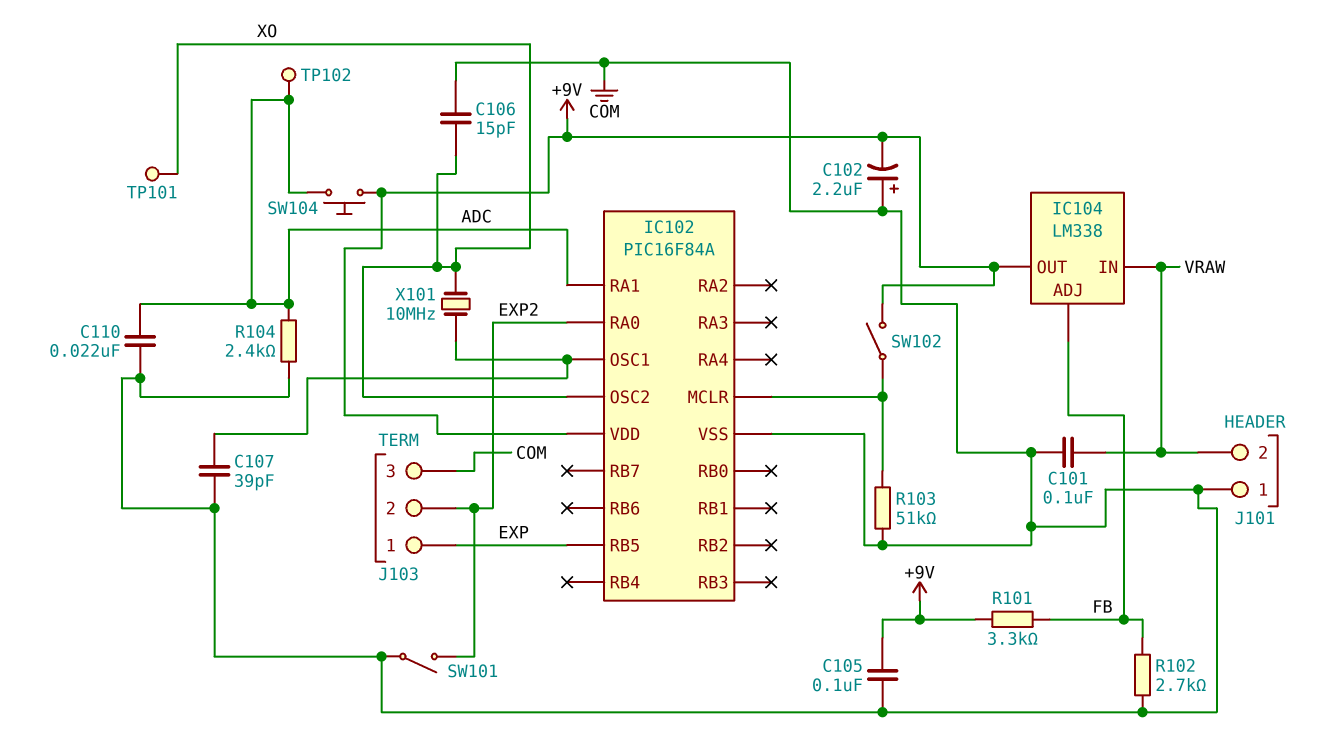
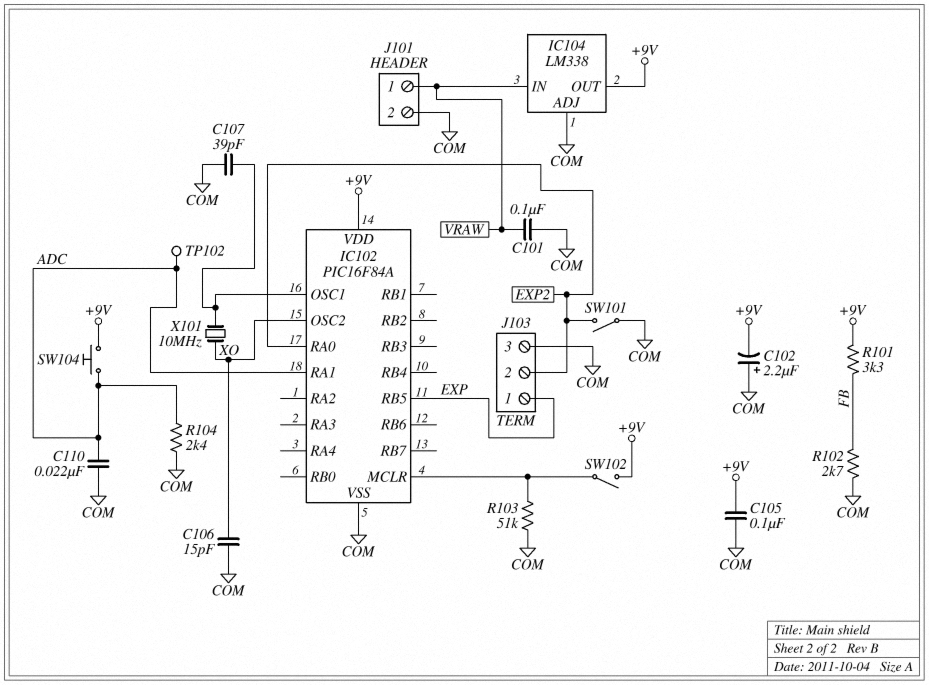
IC104 pin ADJ: FB -> COM
J101 pin 1: COM -> VRAW
J101 pin 2: VRAW -> COM
TP101: test point (XO) -> none

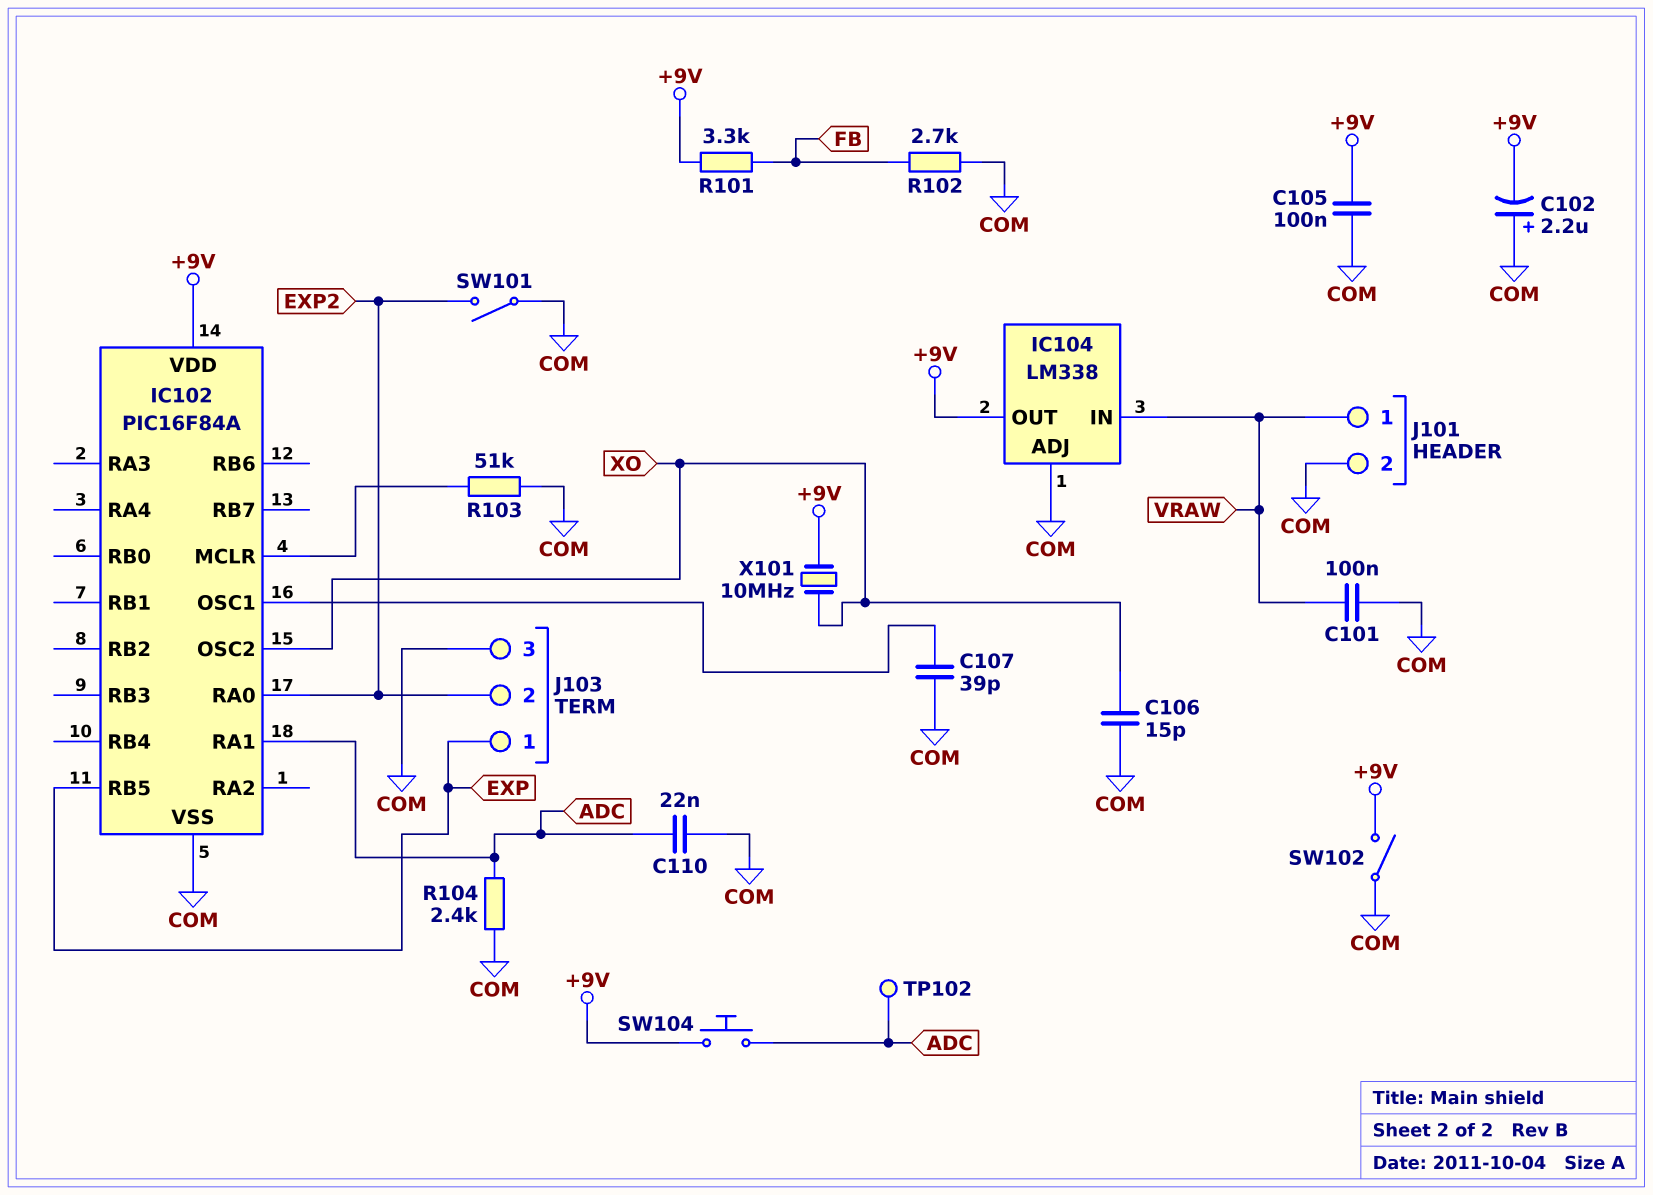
SW102: switch (+9V, IC102/MCLR) -> switch (+9V, COM)
X101: 10MHz (IC102/OSC1, XO) -> 10MHz (+9V, XO)

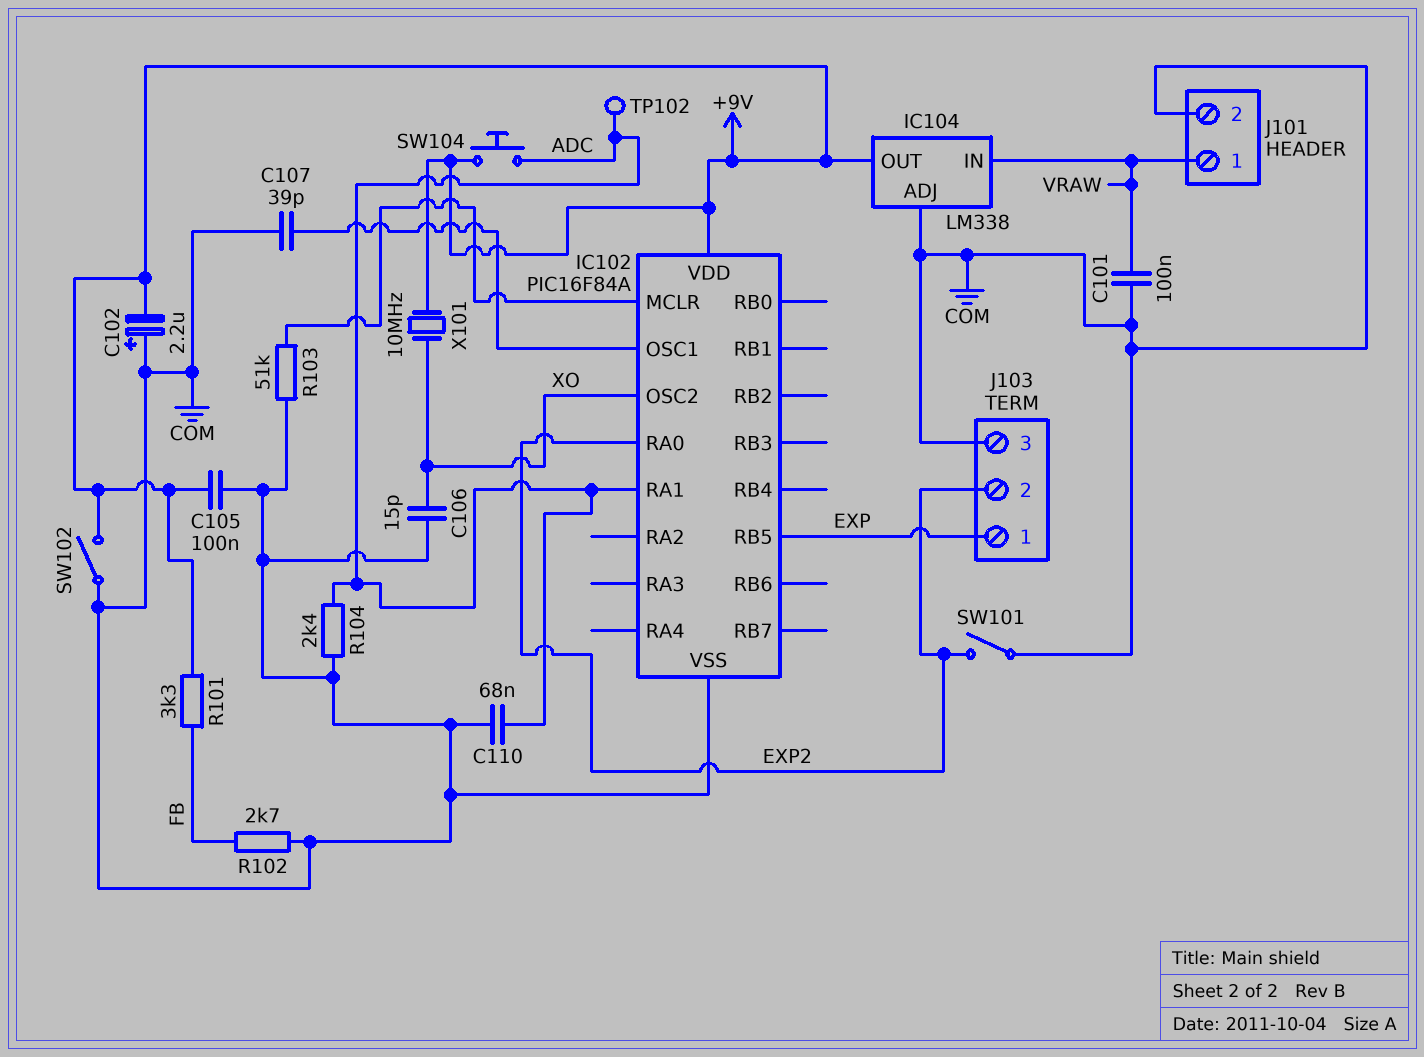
C110: 22nF (ADC, COM) -> 68nF (ADC, COM)

